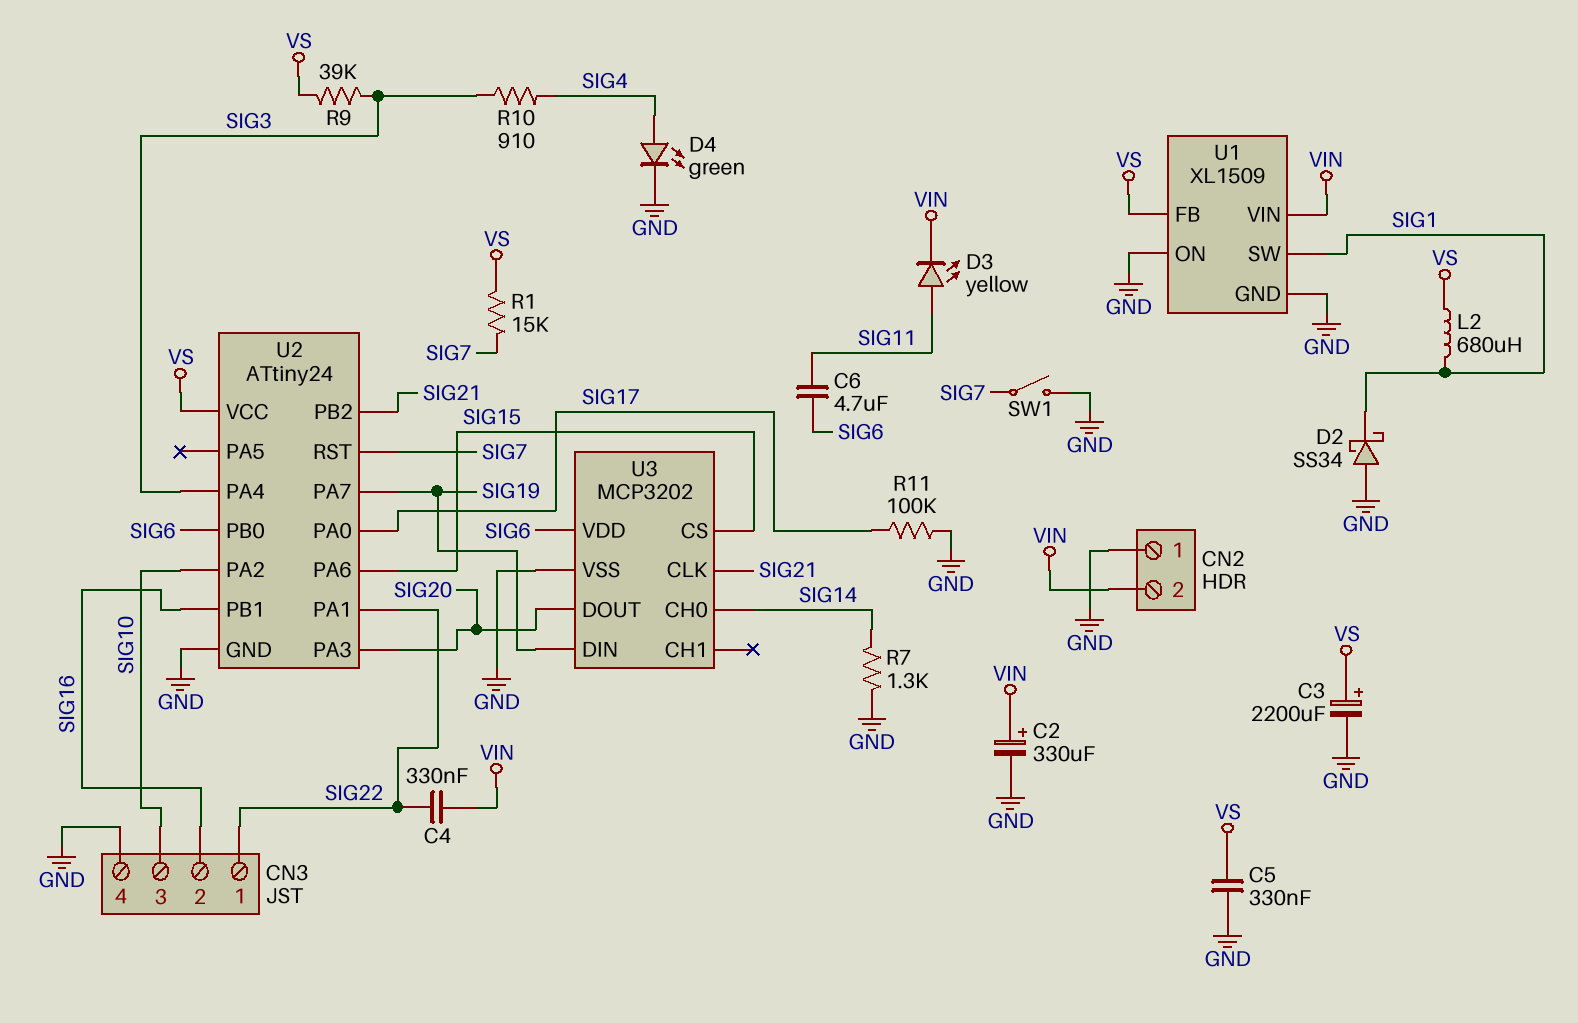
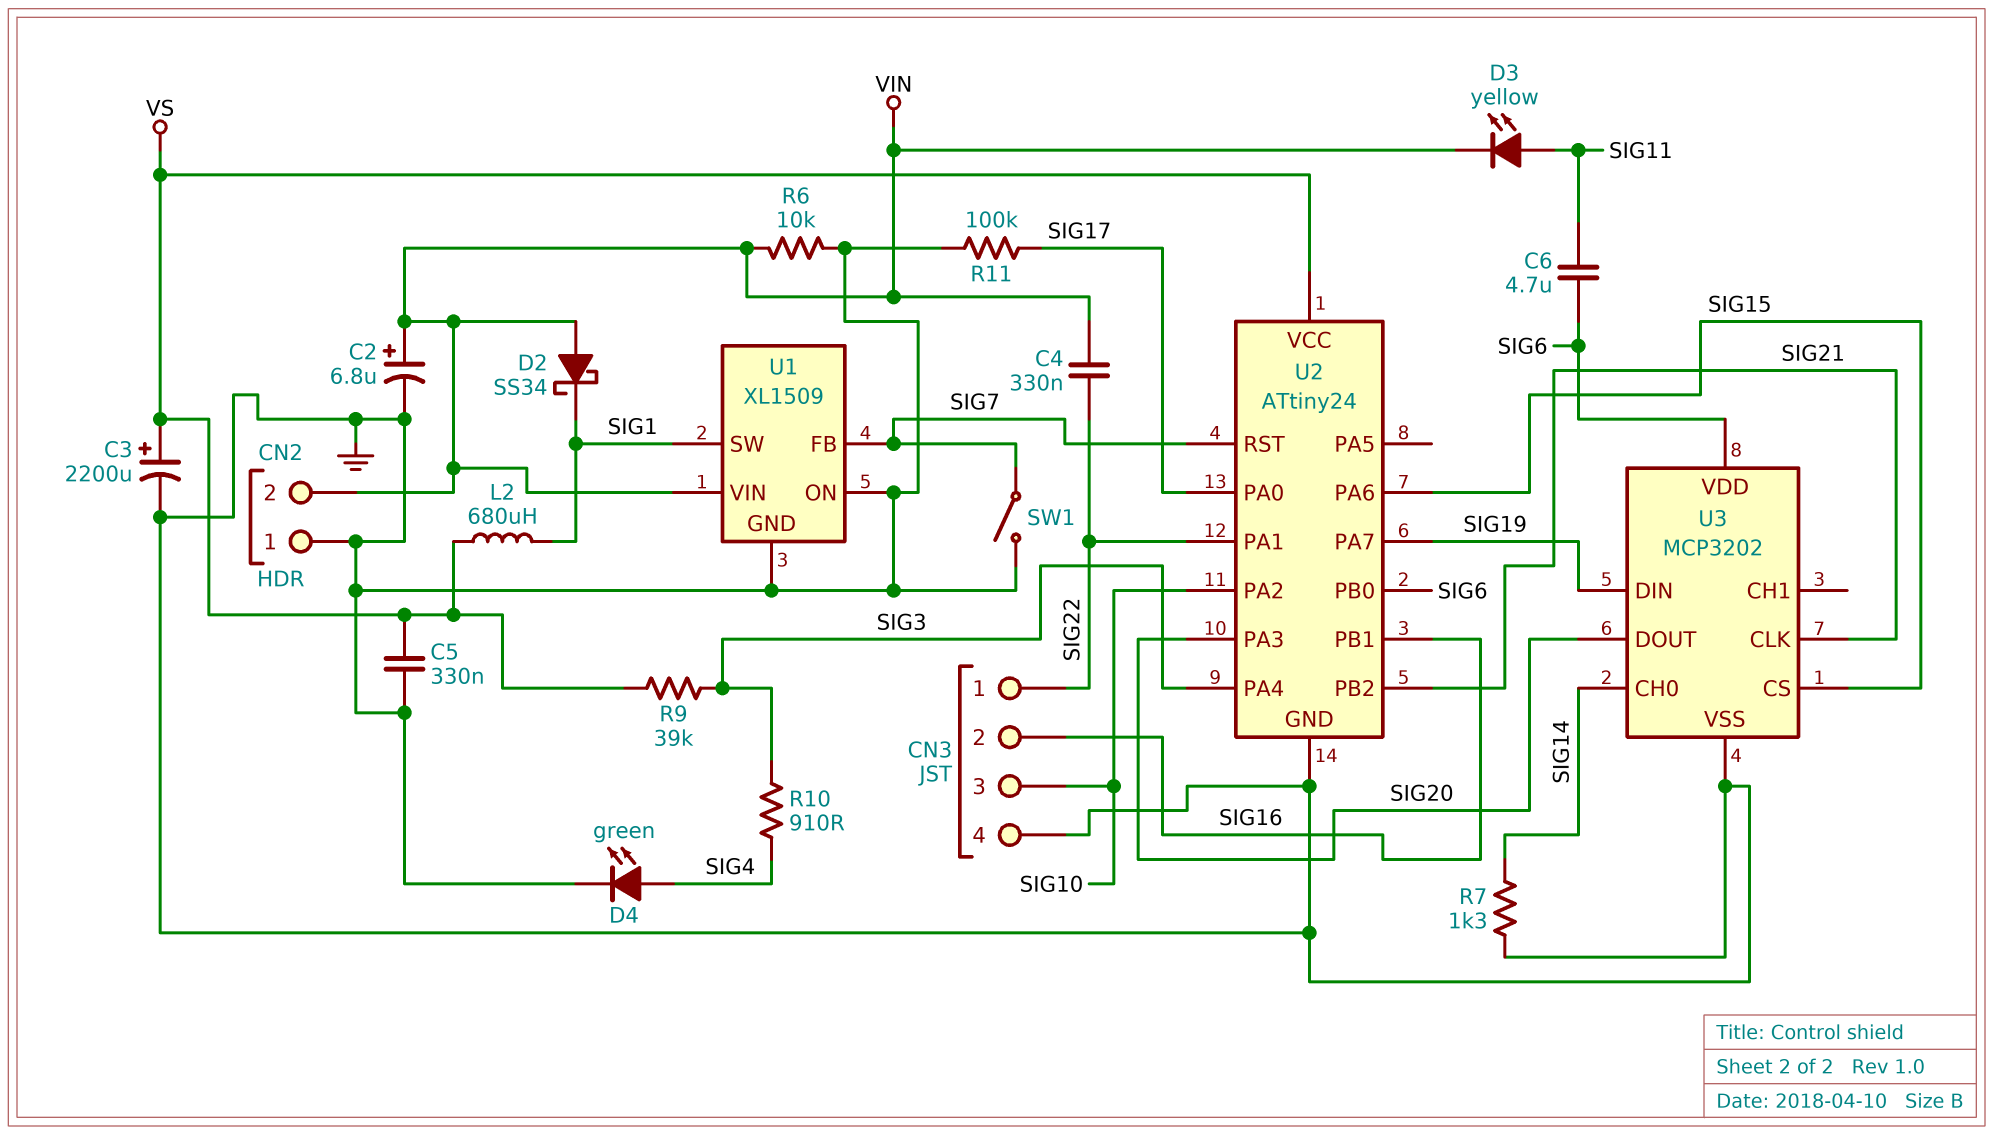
C2: 330uF (plus VIN, minus GND) -> 6.8uF (plus VIN, minus GND)
D2: schottky SS34 (A GND, K SIG1) -> schottky SS34 (A VIN, K SIG1)
R1: 15k (SIG7, VS) -> none
R6: none -> 10k (GND, VIN)
U1 pin FB: VS -> SIG7

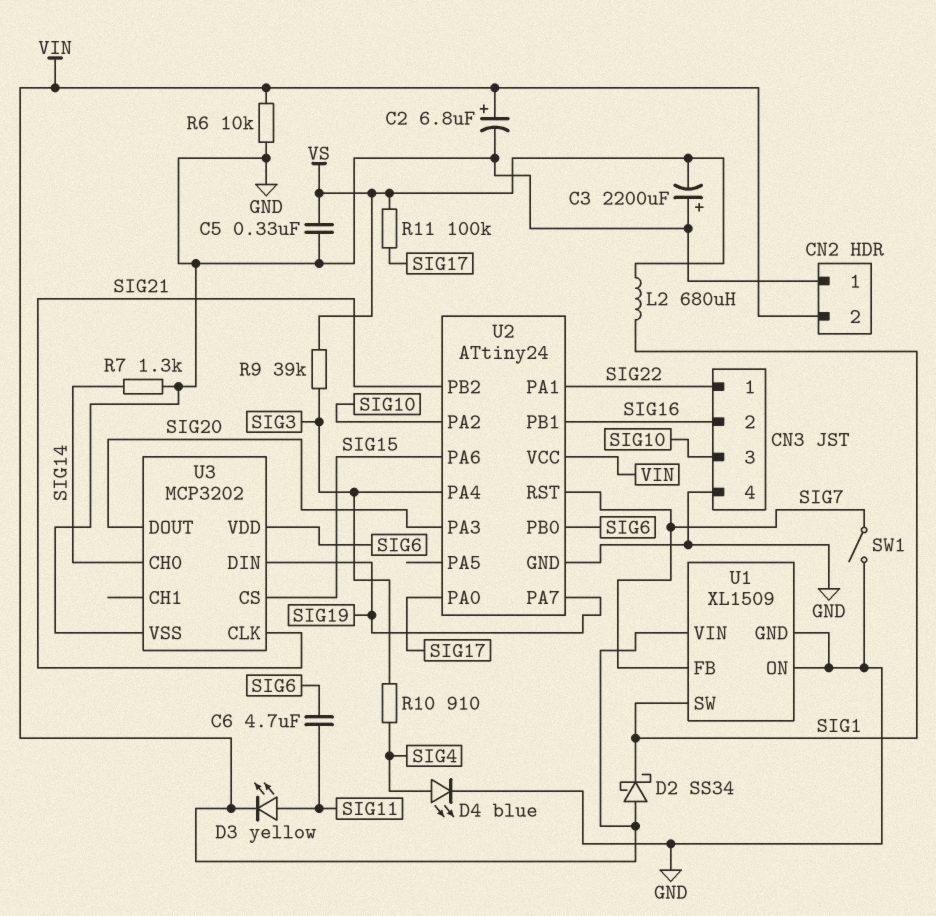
C3: 2200uF (plus VS, minus GND) -> 2200uF (plus GND, minus VS)
C4: 330nF (SIG22, VIN) -> none
D4: LED green (A SIG4, K GND) -> LED blue (A SIG4, K GND)
R11: 100k (GND, SIG17) -> 100k (SIG17, VS)
U2 pin VCC: VS -> VIN

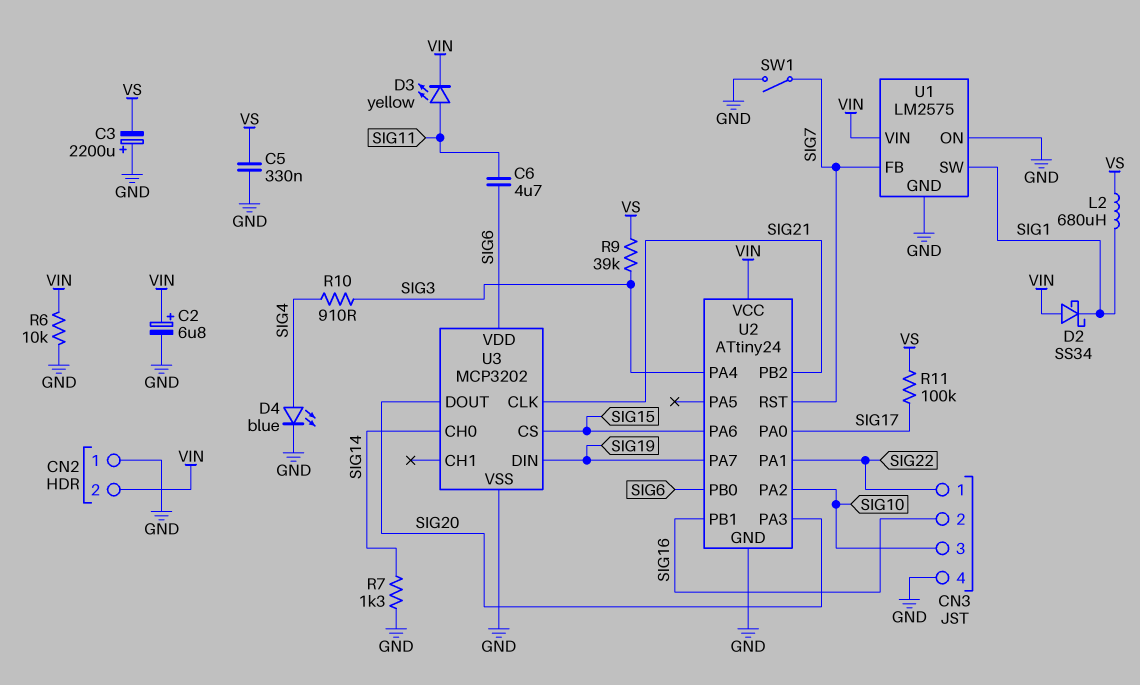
U1: XL1509 -> LM2575

